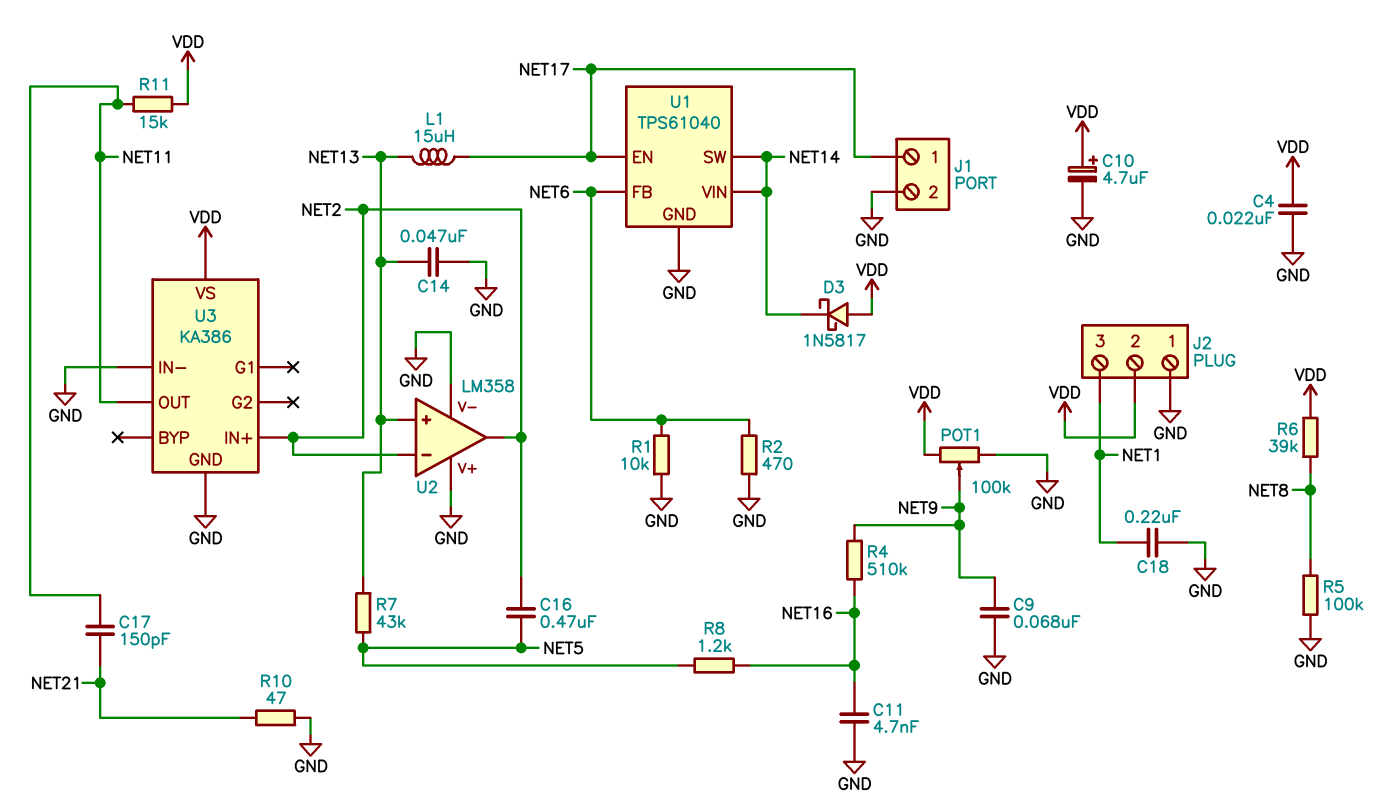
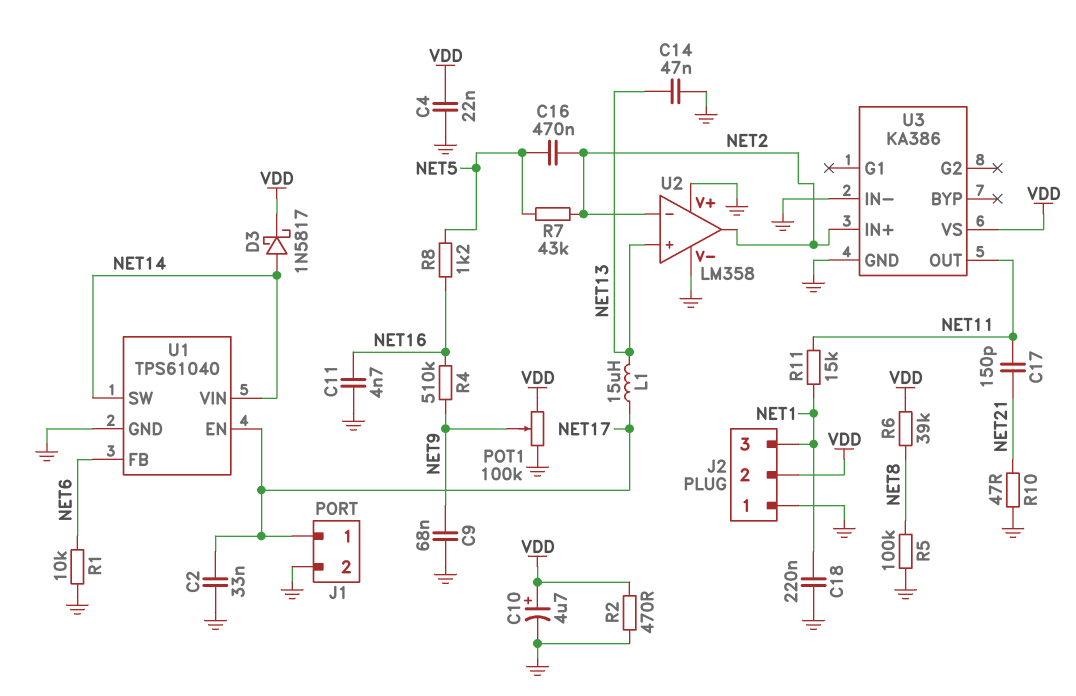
C2: none -> 33nF (GND, NET17)
D3: schottky 1N5817 (A VDD, K NET14) -> schottky 1N5817 (A NET14, K VDD)
R2: 470 (GND, NET6) -> 470 (GND, VDD)
R7: 43k (NET5, NET13) -> 43k (NET2, NET5)
R11: 15k (NET11, VDD) -> 15k (NET1, NET11)

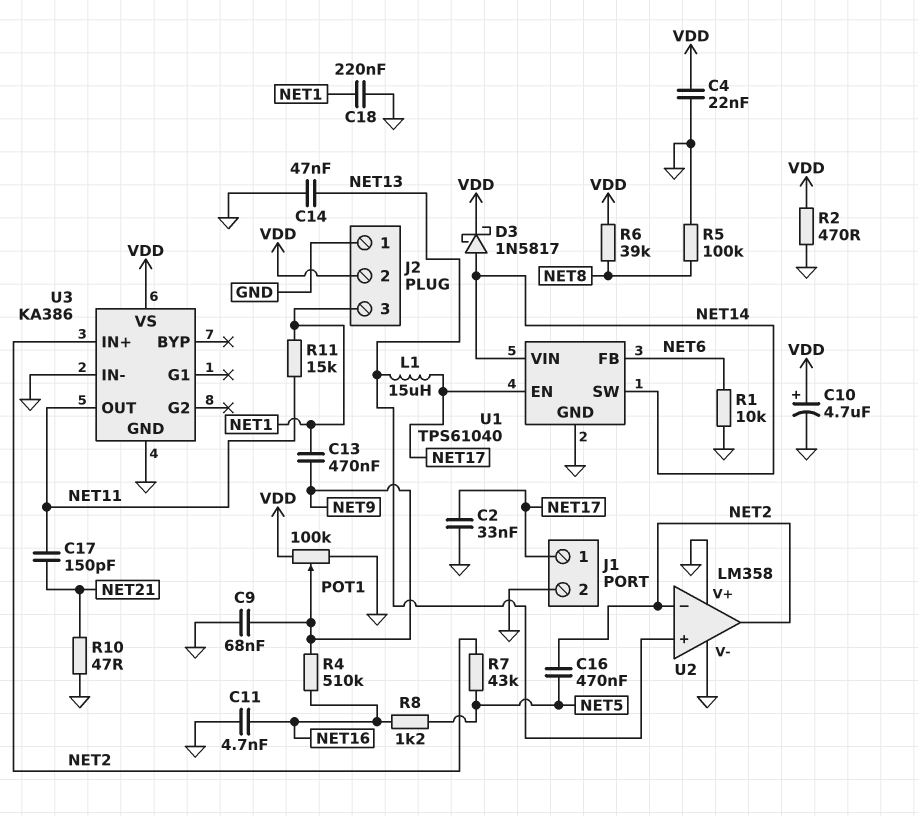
C13: none -> 470nF (NET1, NET9)

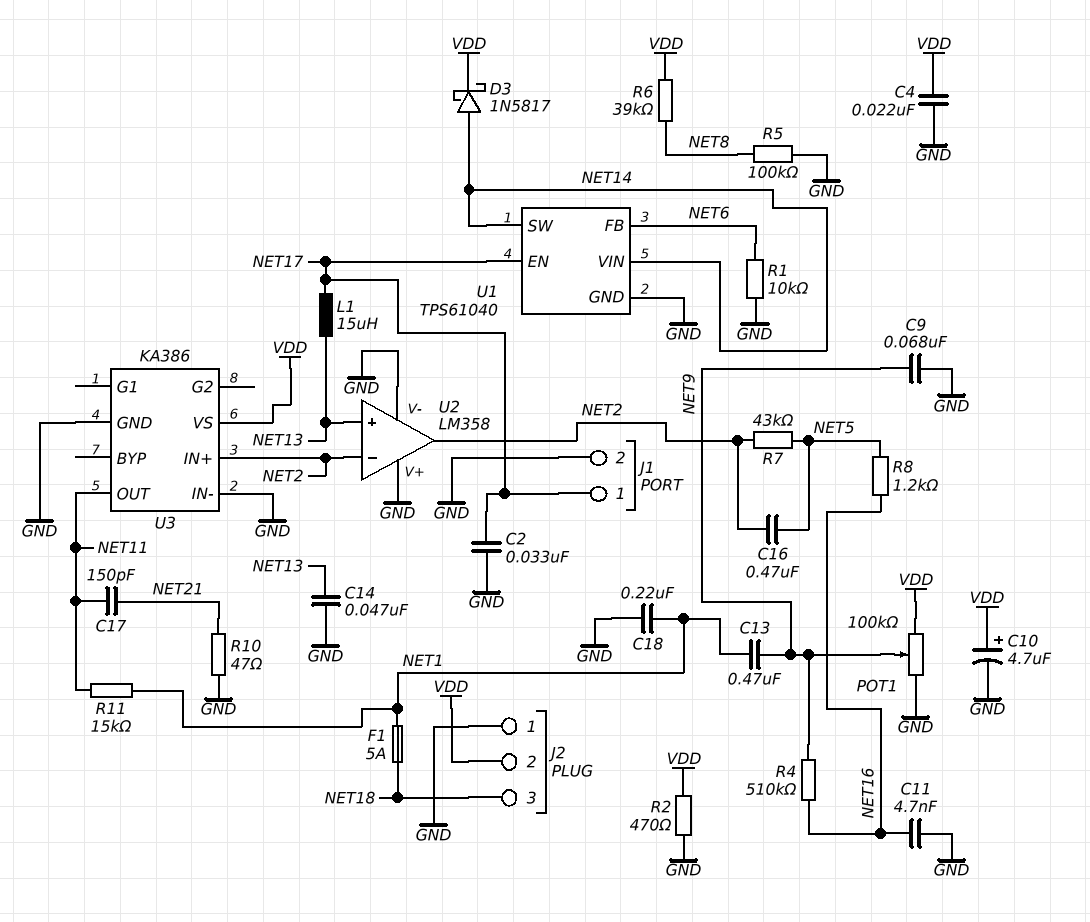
F1: none -> 5A (NET1, NET18)
J2 pin 3: NET1 -> NET18

